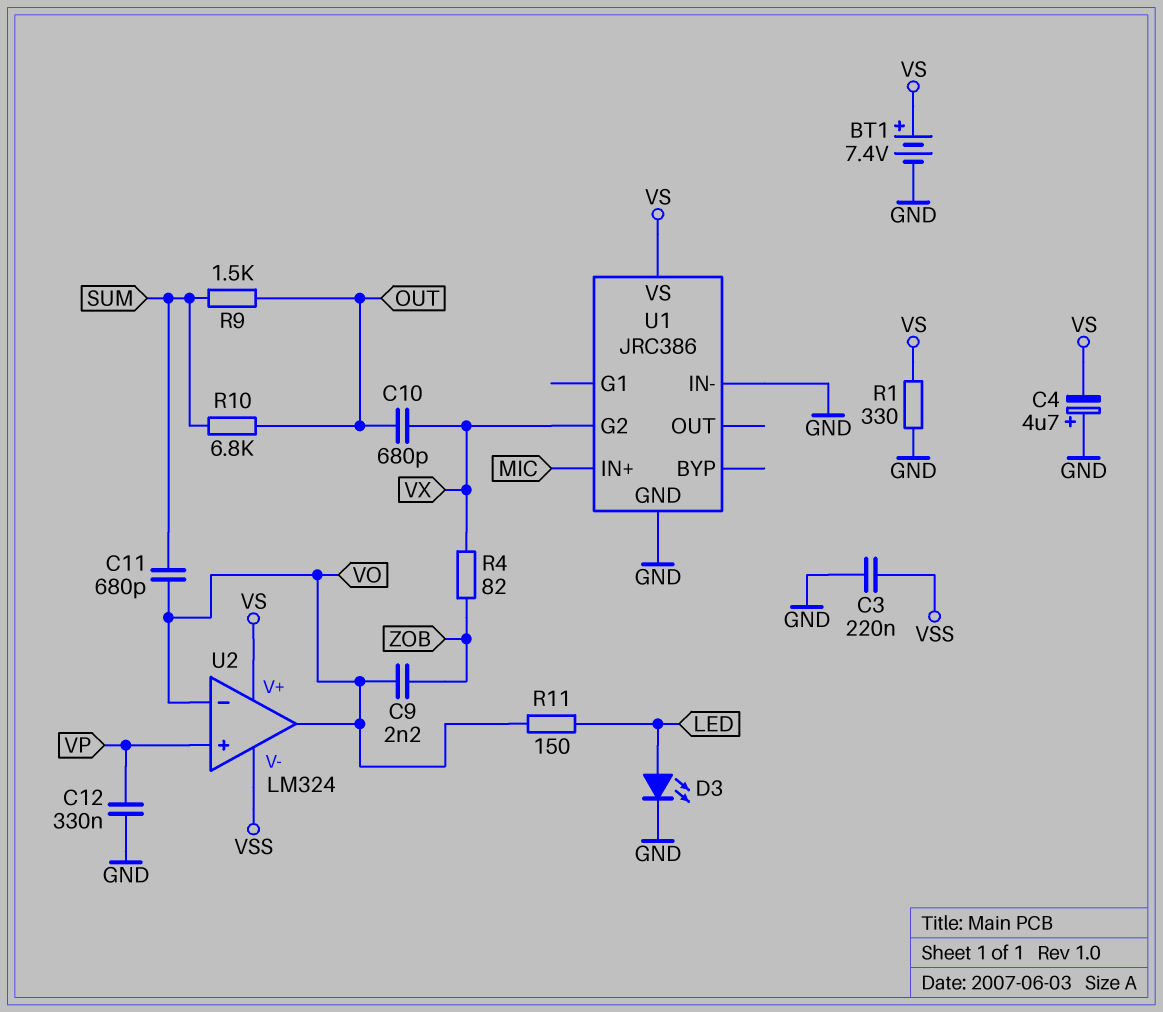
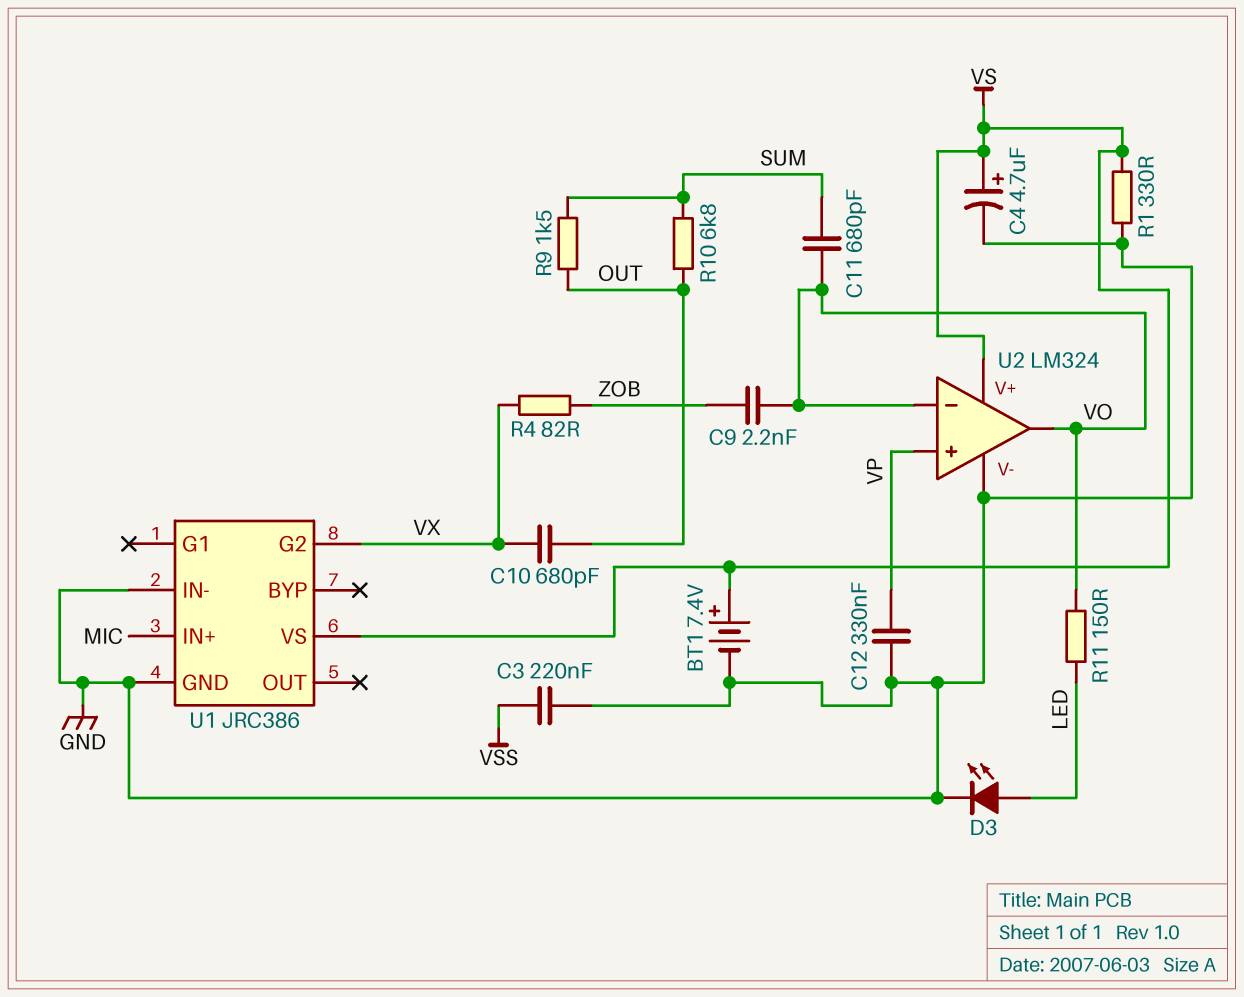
C4: 4.7uF (plus GND, minus VS) -> 4.7uF (plus VS, minus GND)
U2 pin V-: VSS -> GND

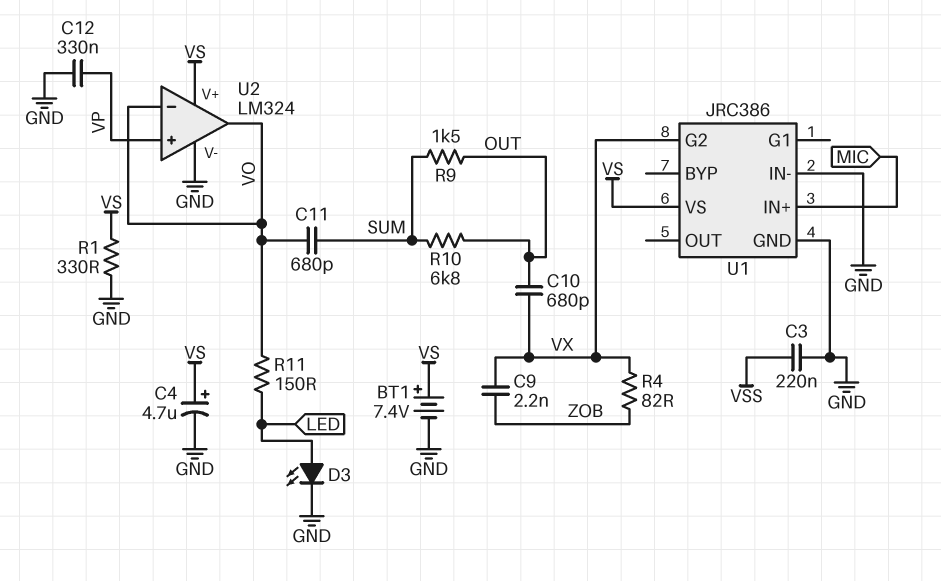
C9: 2.2nF (VO, ZOB) -> 2.2nF (VX, ZOB)

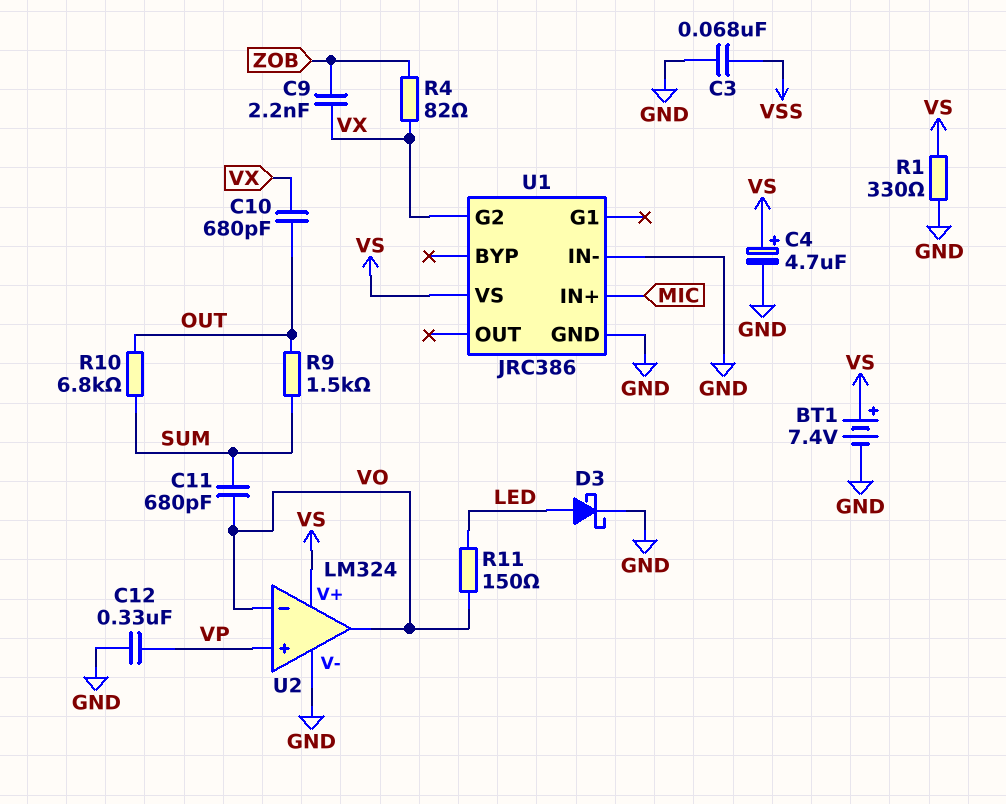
C3: 220nF (GND, VSS) -> 68nF (GND, VSS)
D3: LED (A LED, K GND) -> schottky (A LED, K GND)

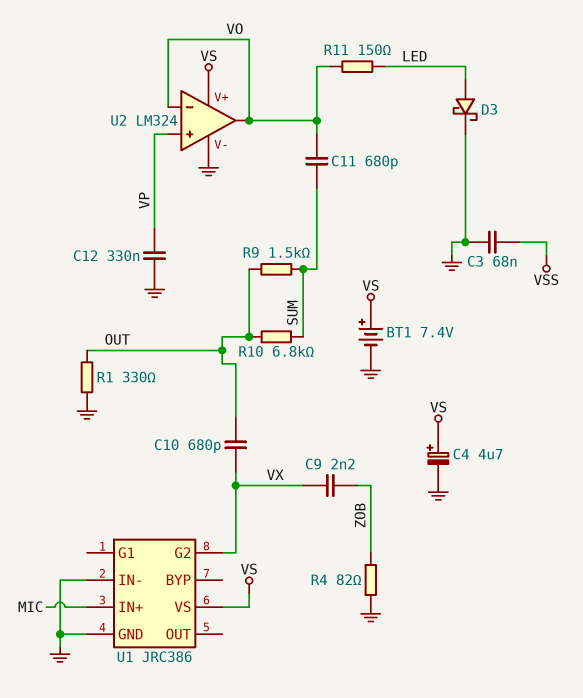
R1: 330 (GND, VS) -> 330 (GND, OUT)
R4: 82 (VX, ZOB) -> 82 (GND, ZOB)

